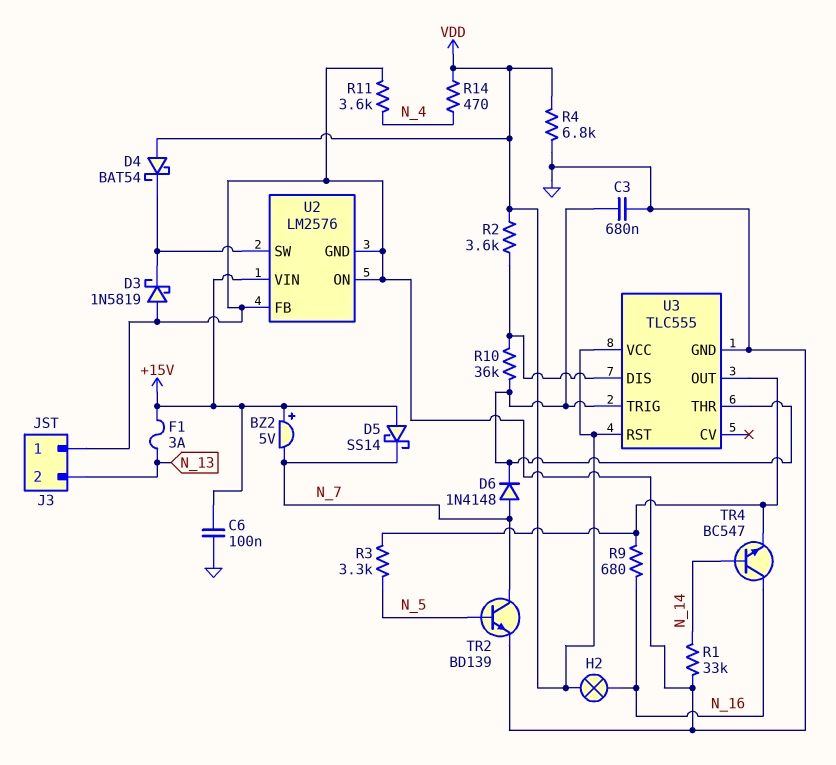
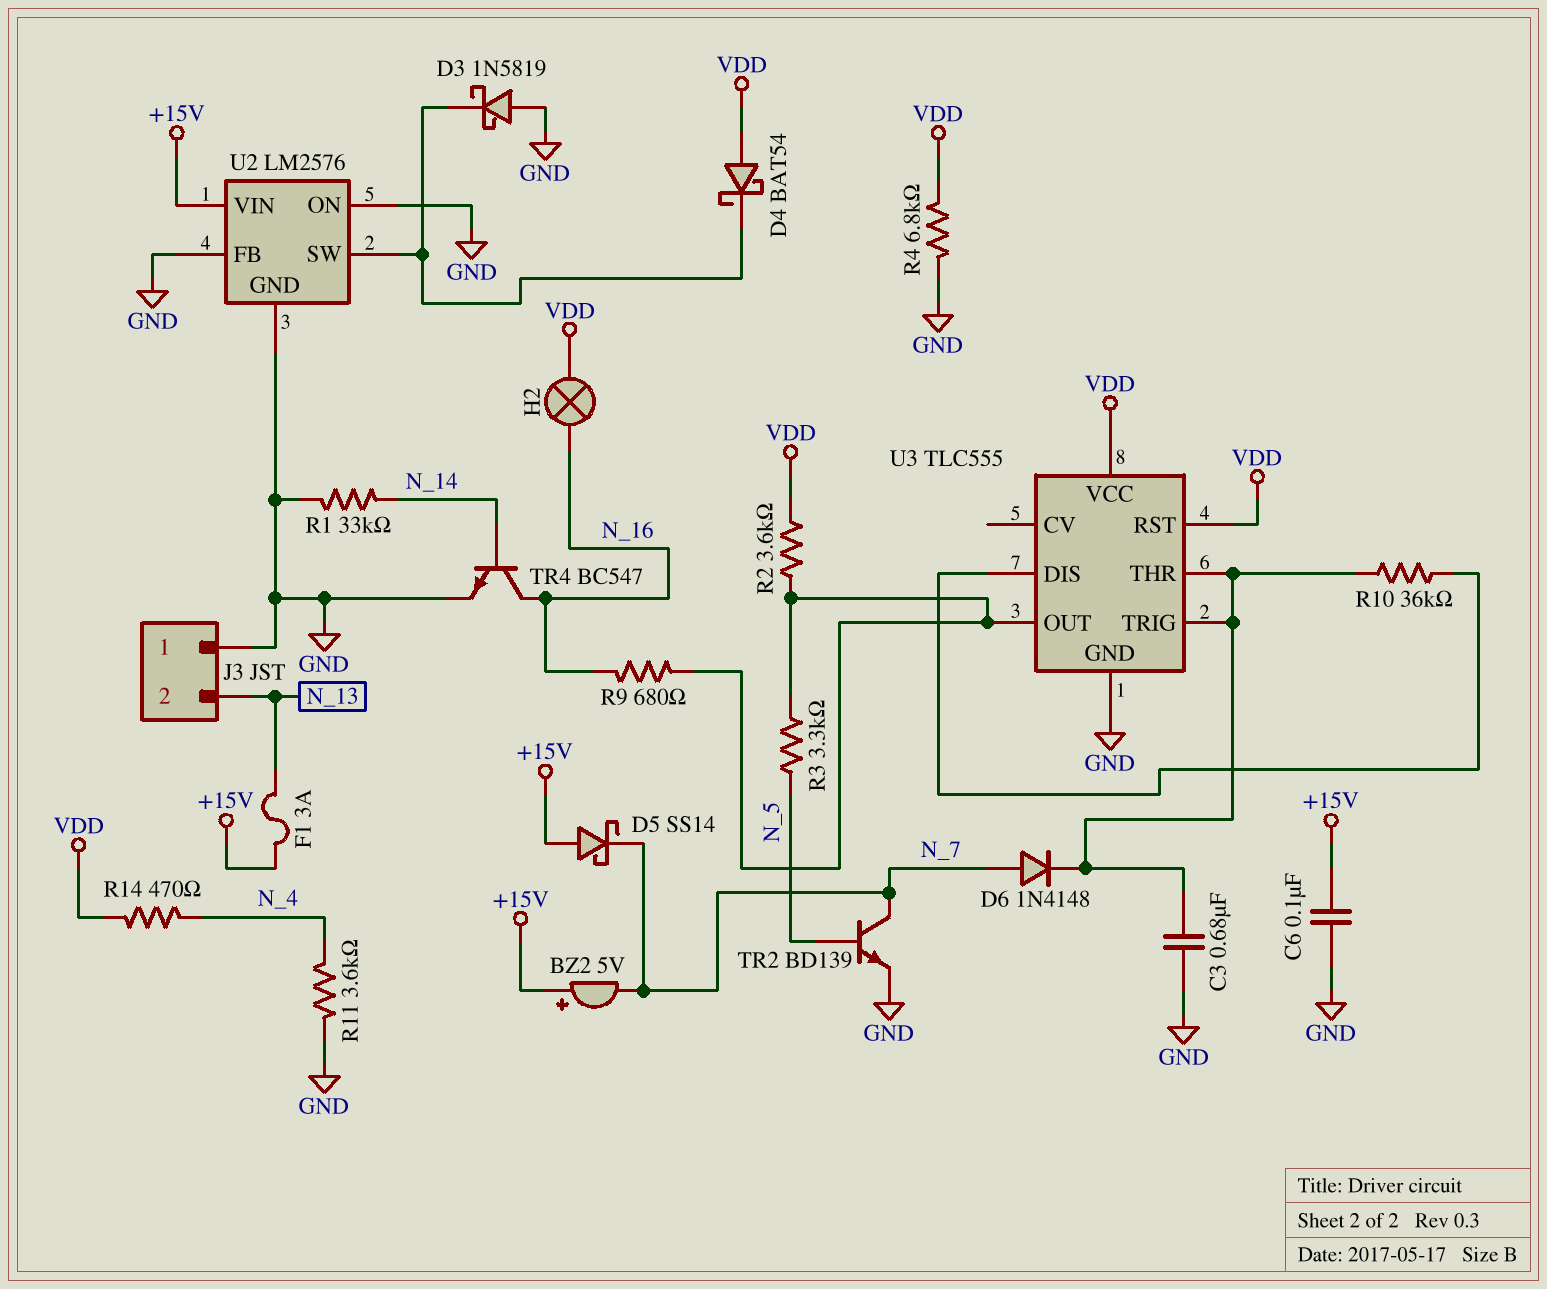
R2: 3.6k (U3/DIS, VDD) -> 3.6k (U3/OUT, VDD)
TR4: NPN BC547 (B N_14, C N_16, E U3/OUT) -> NPN BC547 (B N_14, C N_16, E GND)

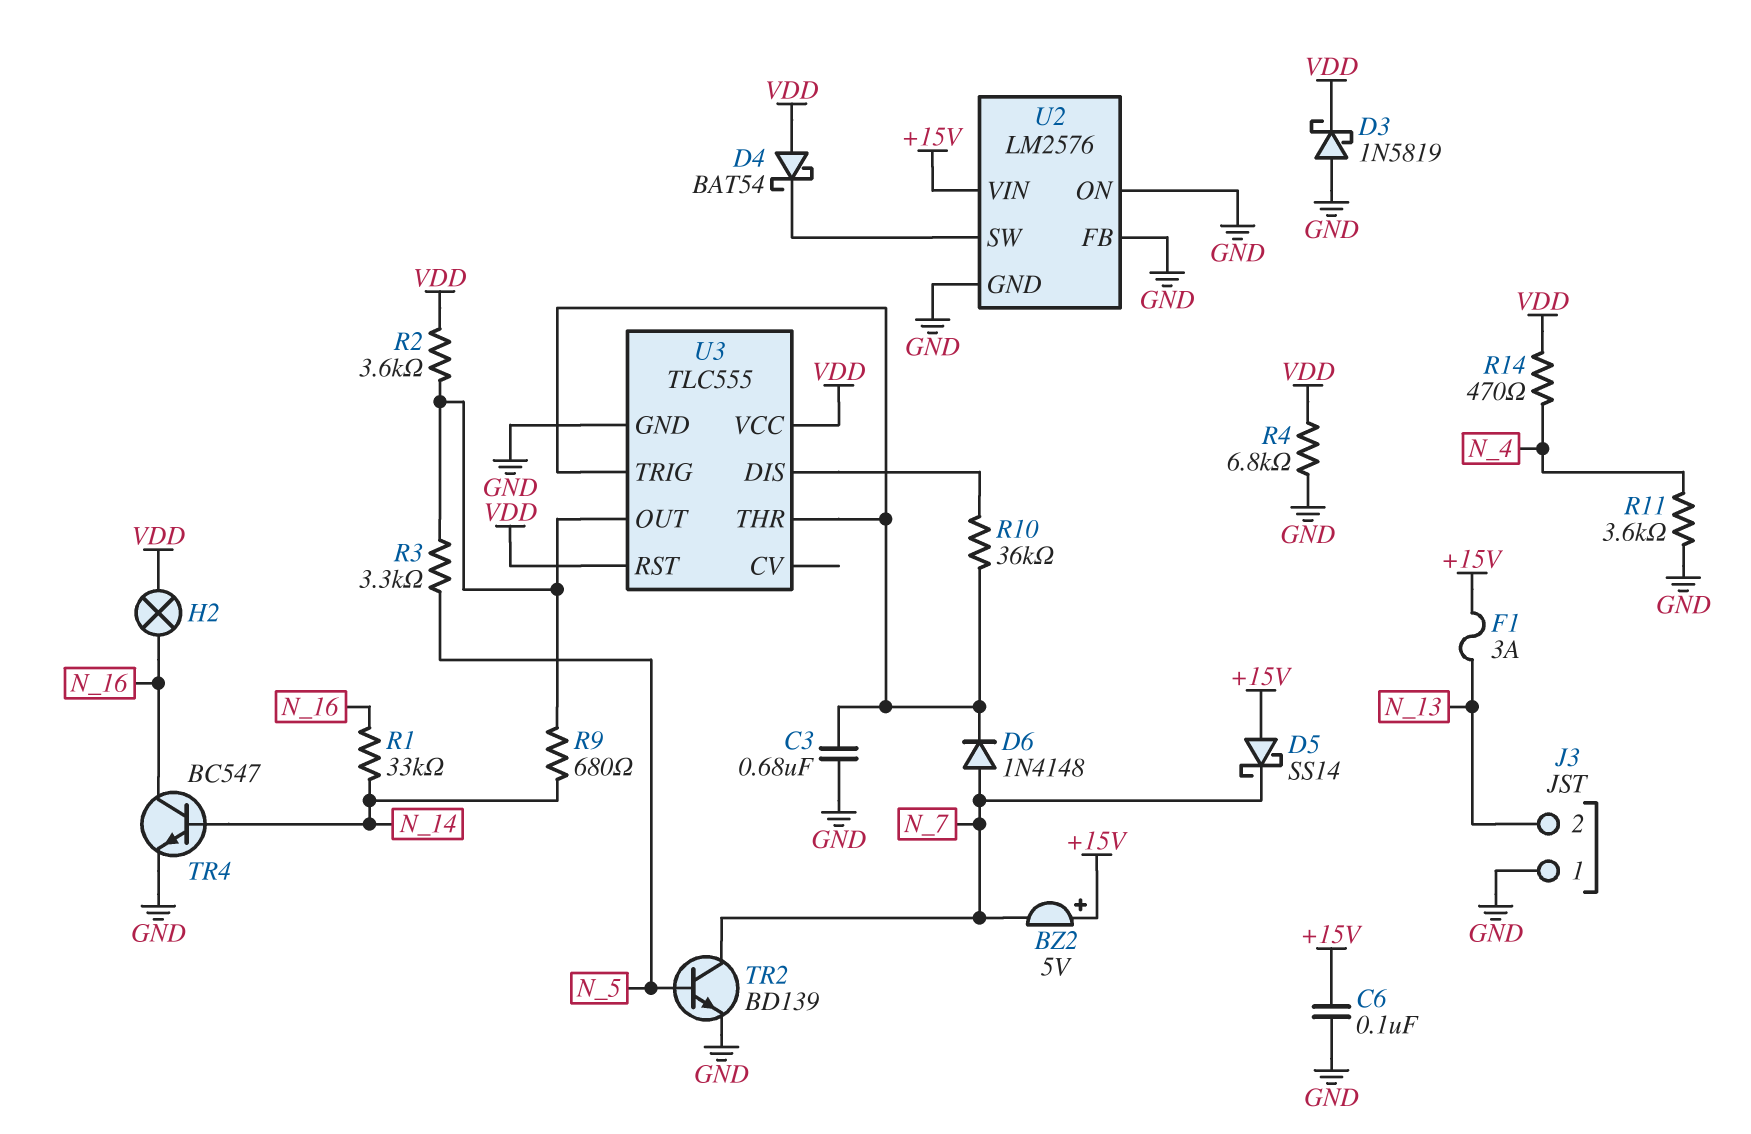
D3: schottky 1N5819 (A GND, K U2/SW) -> schottky 1N5819 (A GND, K VDD)
R1: 33k (GND, N_14) -> 33k (N_14, N_16)
R9: 680 (N_16, U3/OUT) -> 680 (N_14, U3/OUT)

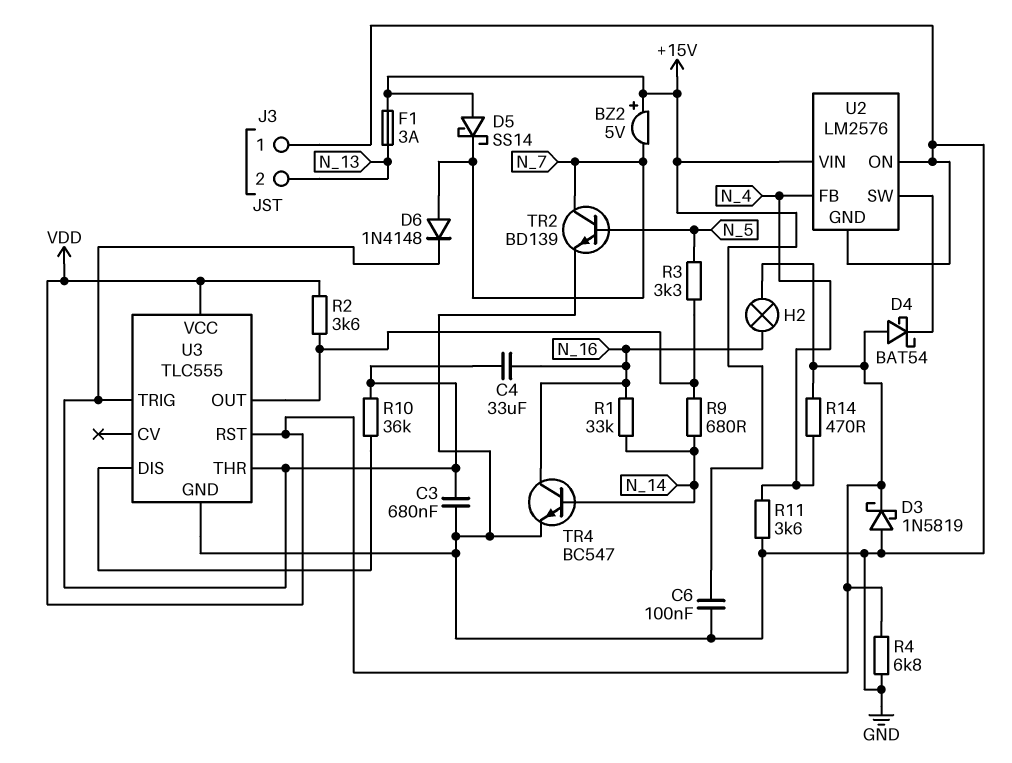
C4: none -> 33uF (N_16, U3/THR)
U2 pin FB: GND -> N_4

